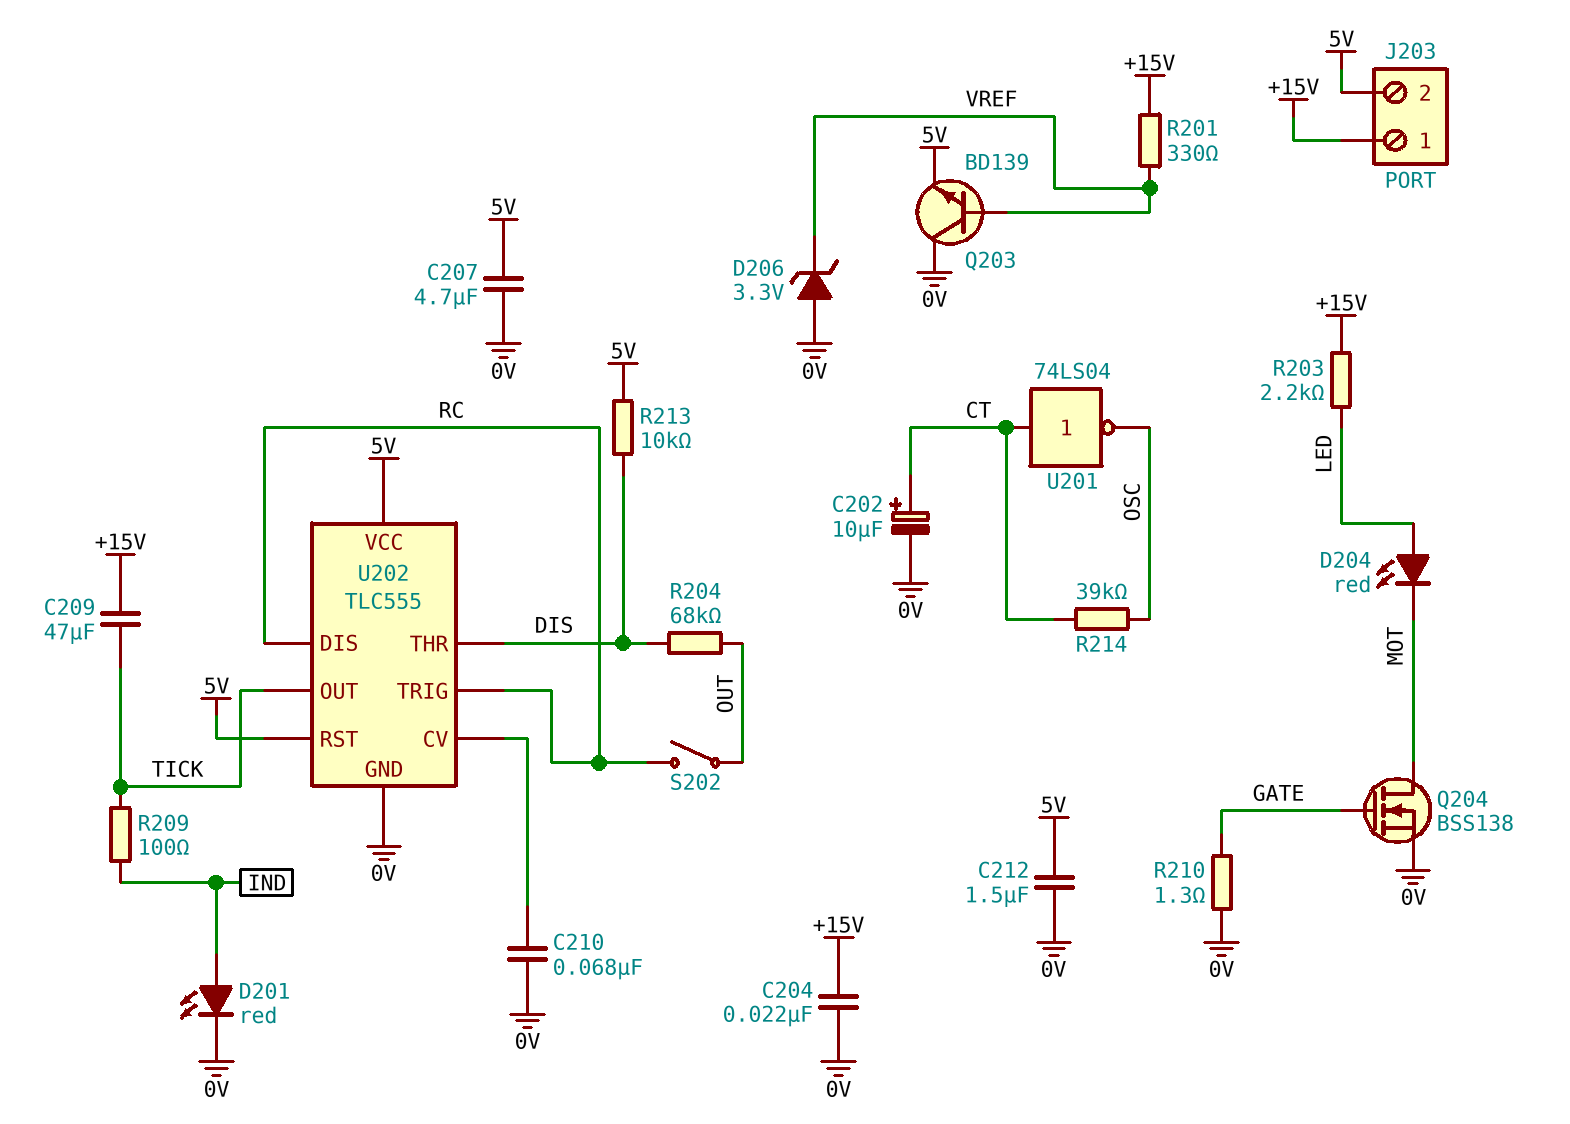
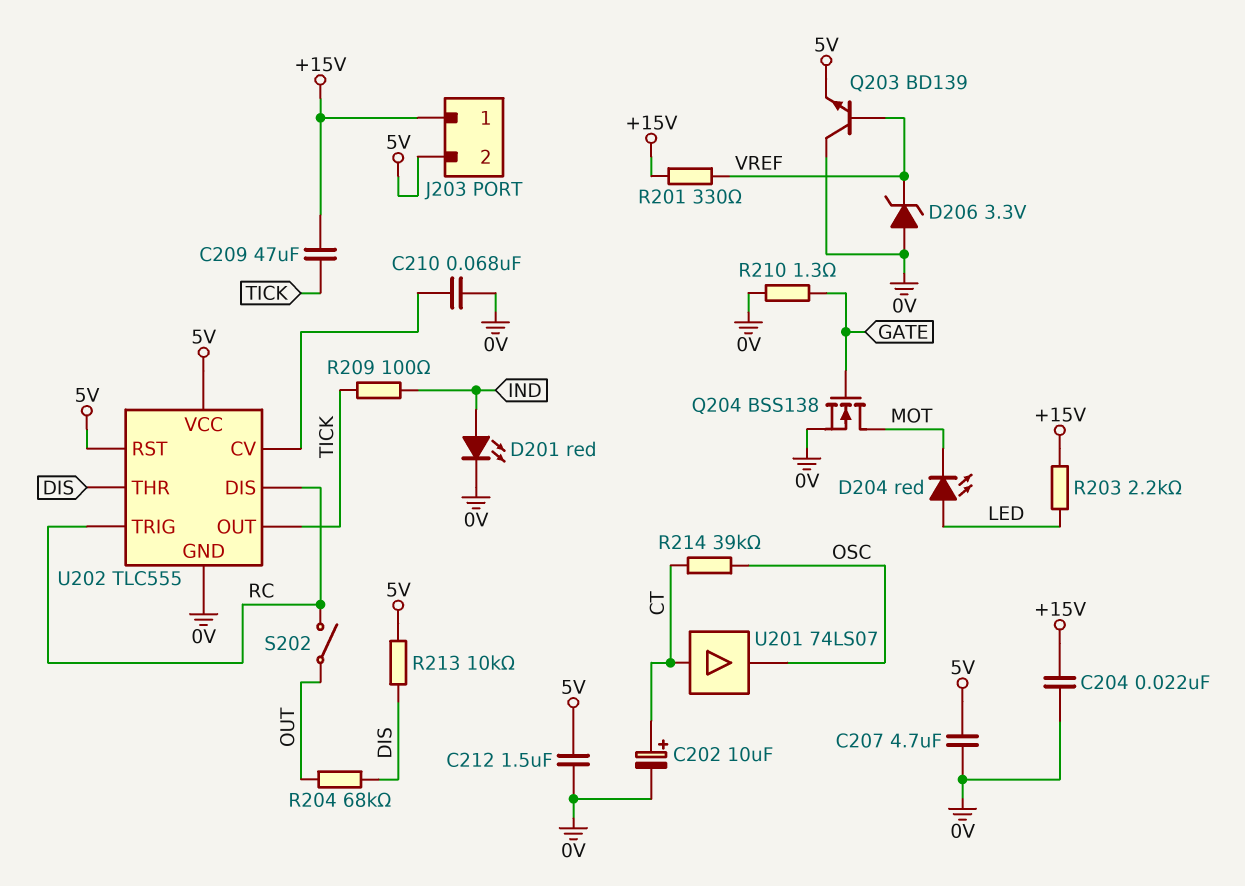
U201: NOT 74LS04 (in CT, out OSC) -> buffer 74LS07 (in CT, out OSC)

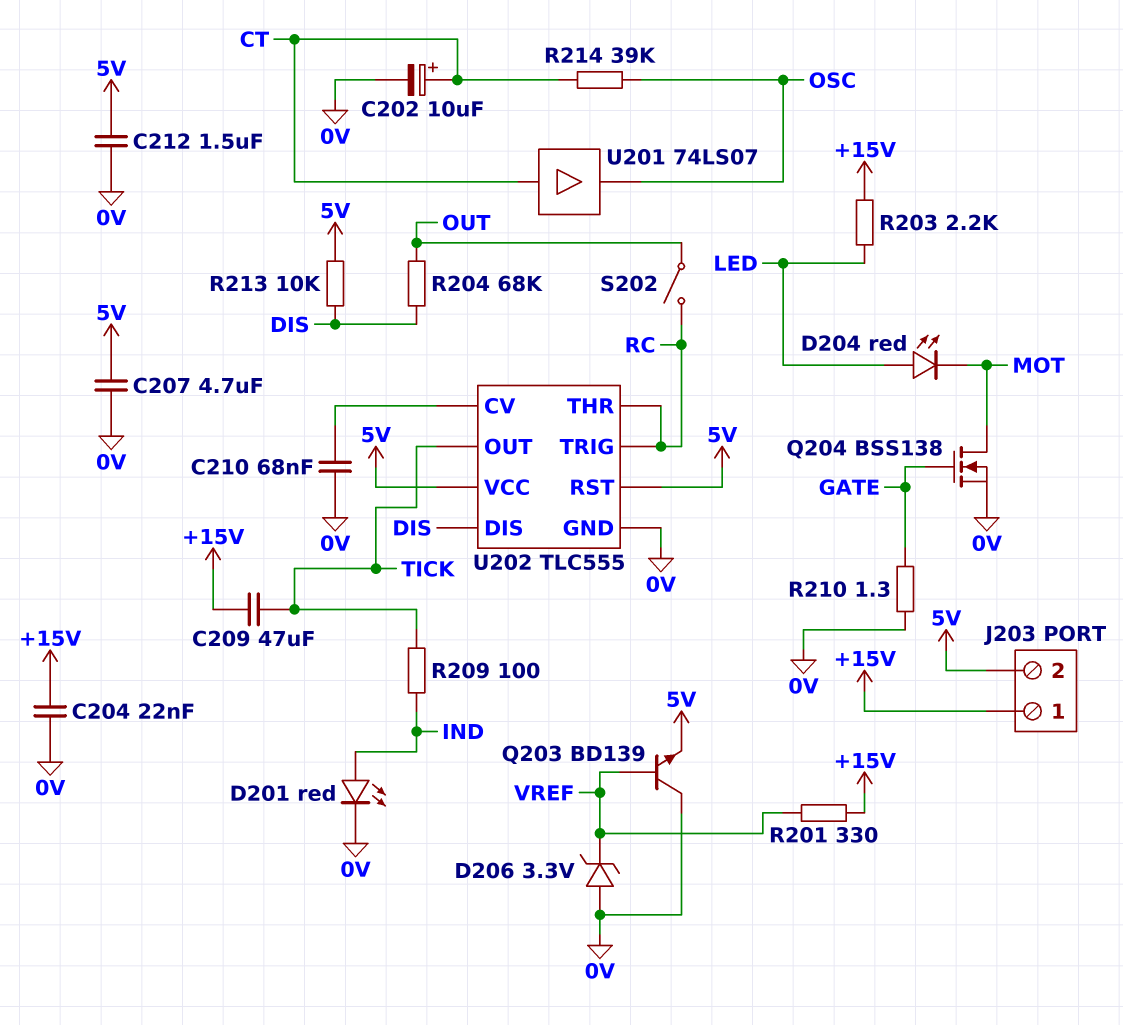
U202 pin DIS: RC -> DIS
U202 pin THR: DIS -> RC

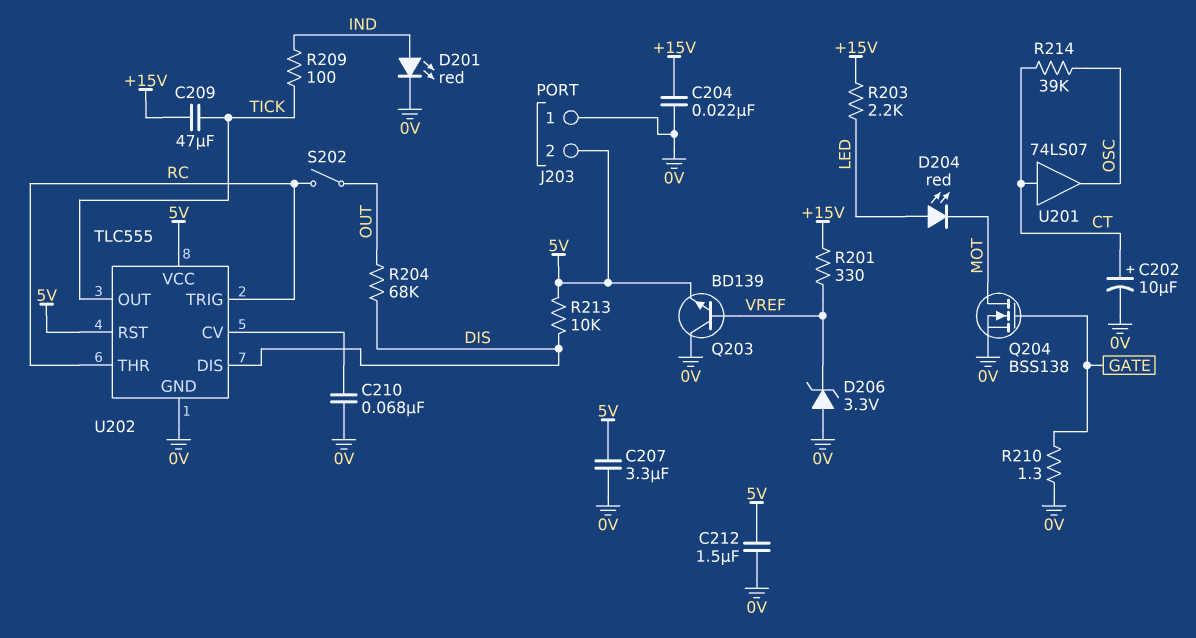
C207: 4.7uF (0V, 5V) -> 3.3uF (0V, 5V)
J203 pin 1: +15V -> 0V

